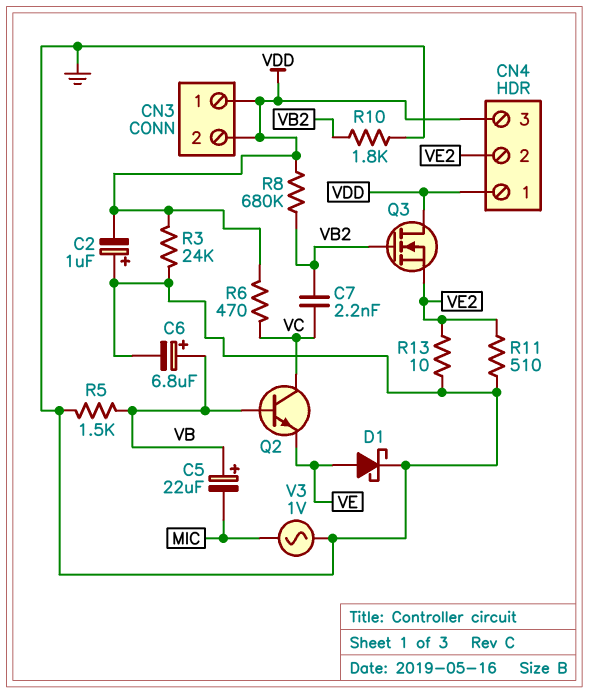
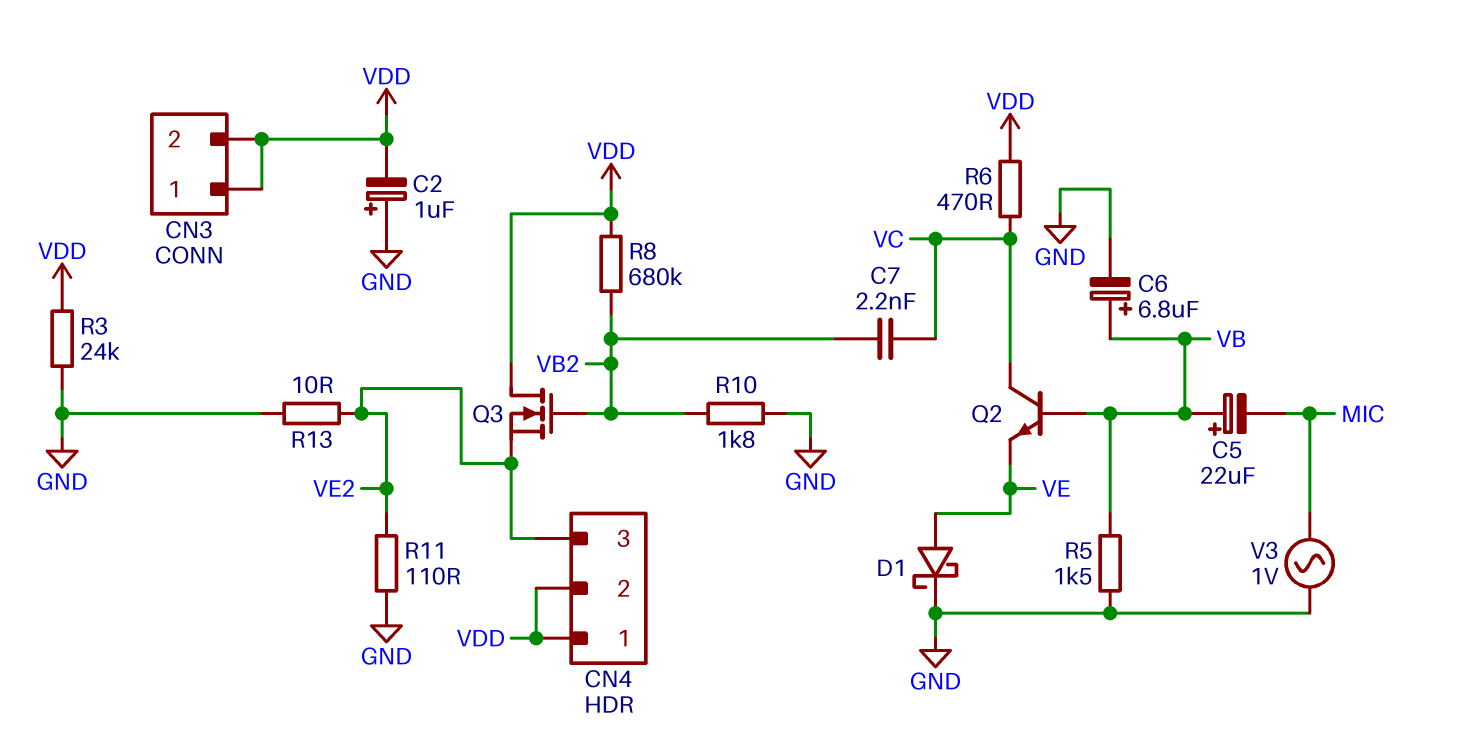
CN4 pin 2: VE2 -> VDD
CN4 pin 3: VDD -> VE2
R11: 510 (GND, VE2) -> 110 (GND, VE2)

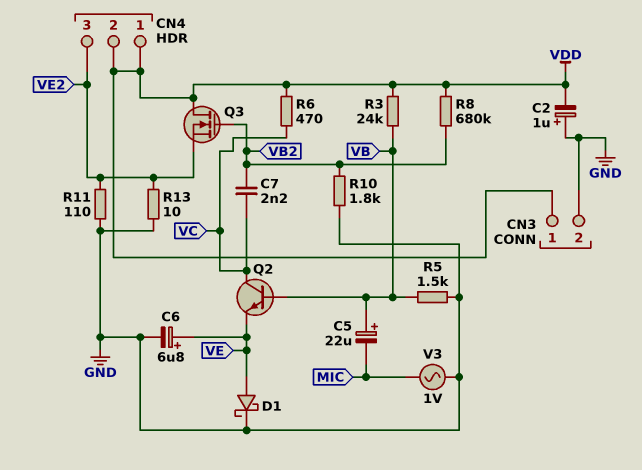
C6: 6.8uF (plus VB, minus GND) -> 6.8uF (plus VE, minus GND)
CN3 pin 2: VDD -> GND
R3: 24k (GND, VDD) -> 24k (VB, VDD)

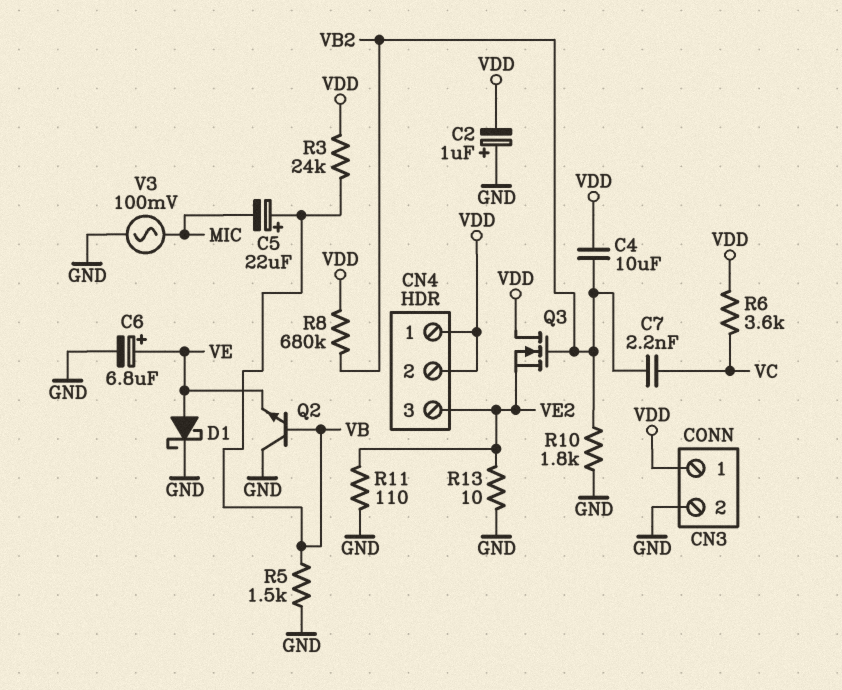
C4: none -> 10uF (VB2, VDD)
Q2: NPN (B VB, C VC, E VE) -> NPN (B VB, C GND, E VE)
R6: 470 (VC, VDD) -> 3.6k (VC, VDD)
V3: AC 1V (GND, MIC) -> AC 100mV (GND, MIC)

